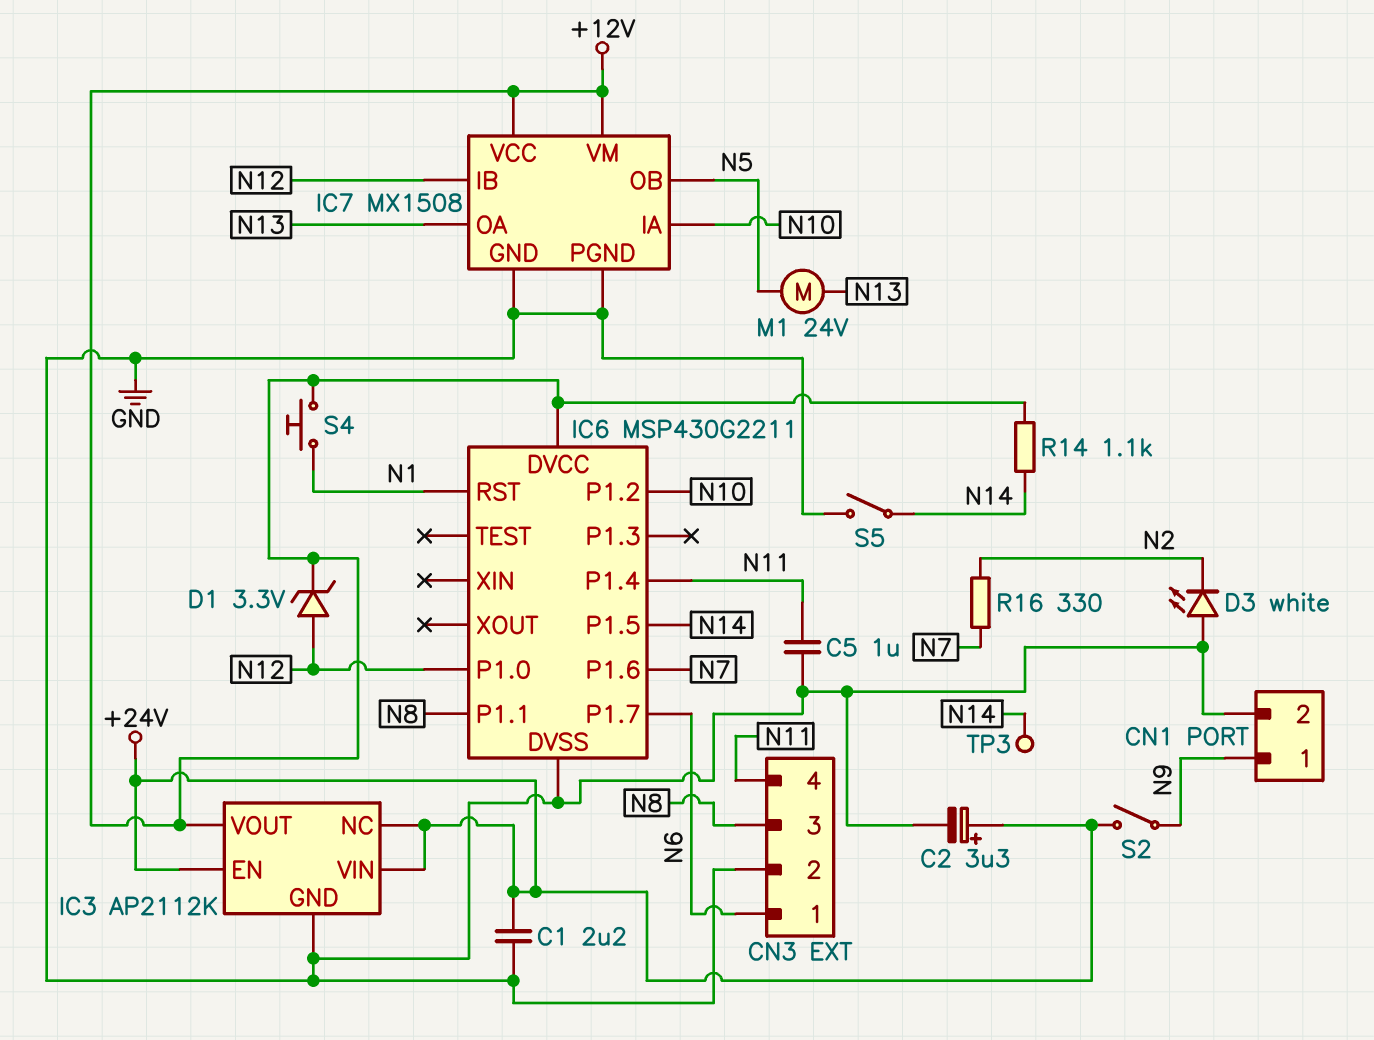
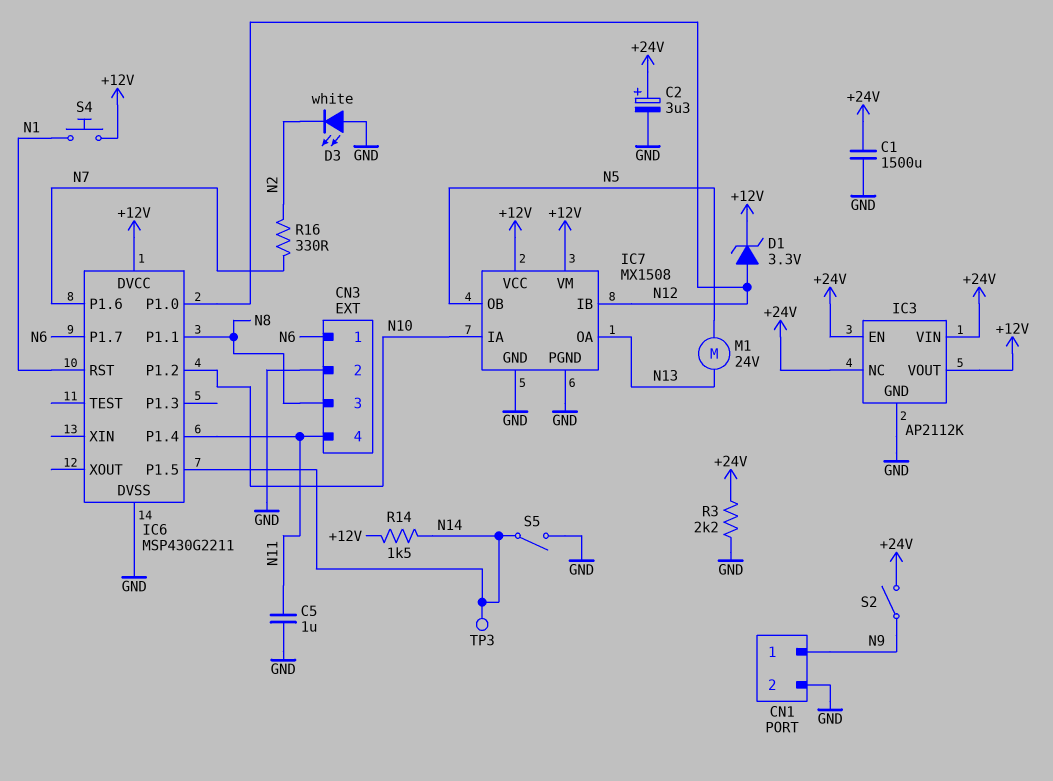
C1: 2.2uF (+24V, GND) -> 1500uF (+24V, GND)
R3: none -> 2.2k (+24V, GND)
R14: 1.1k (+12V, N14) -> 1.5k (+12V, N14)

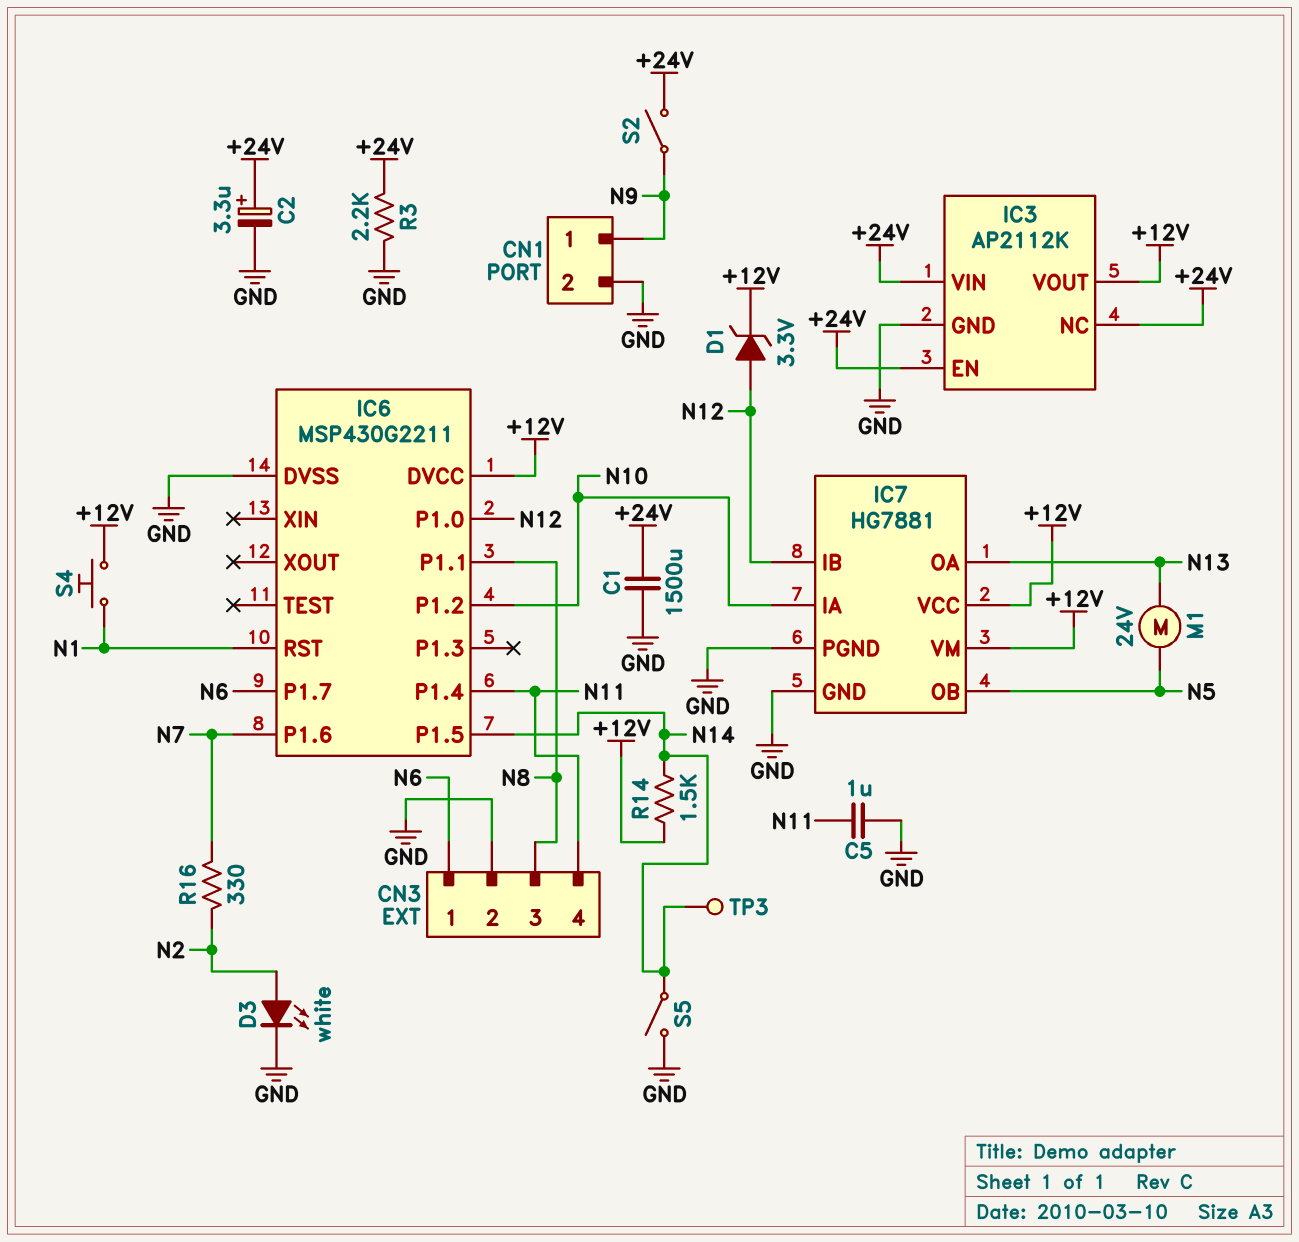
D3: LED white (A GND, K N2) -> LED white (A N2, K GND)
IC7: MX1508 -> HG7881

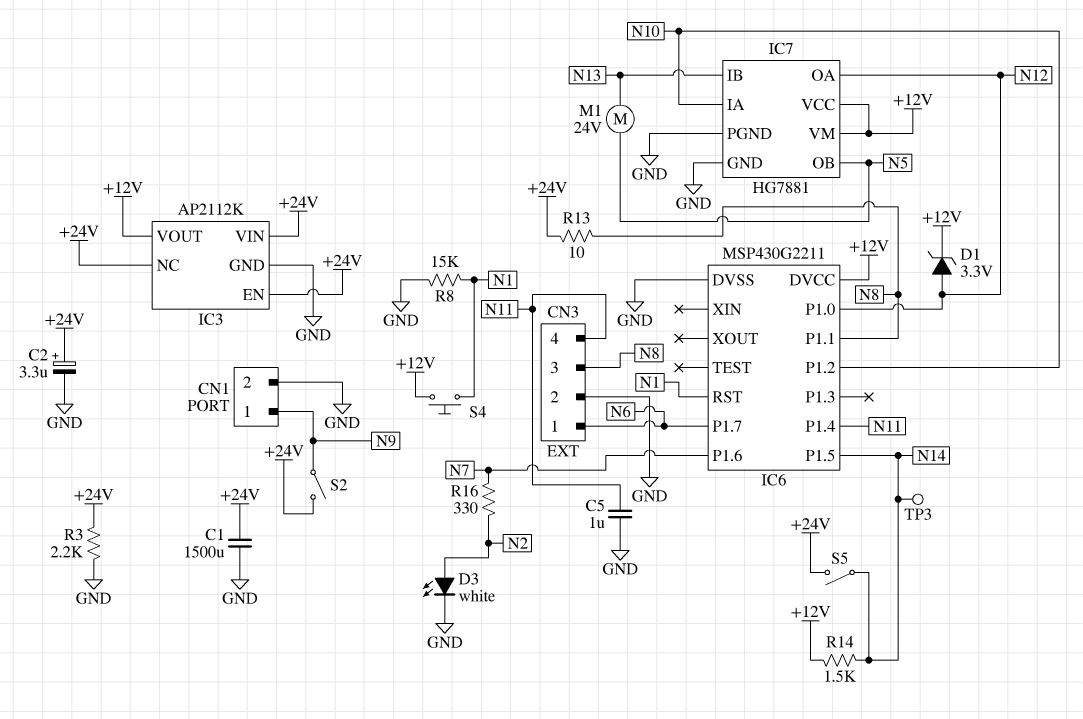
IC7 pin IB: N12 -> N13
IC7 pin OA: N13 -> N12
R8: none -> 15k (GND, N1)
R13: none -> 10 (+24V, N8)
S5: switch (GND, N14) -> switch (+24V, N14)

